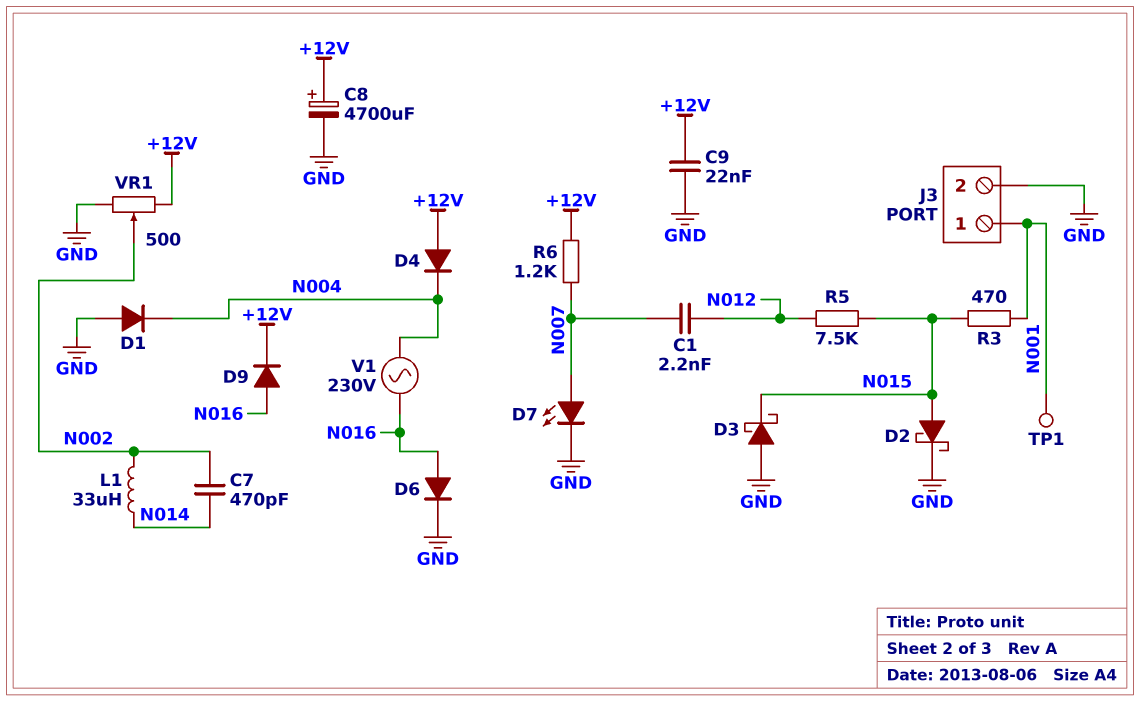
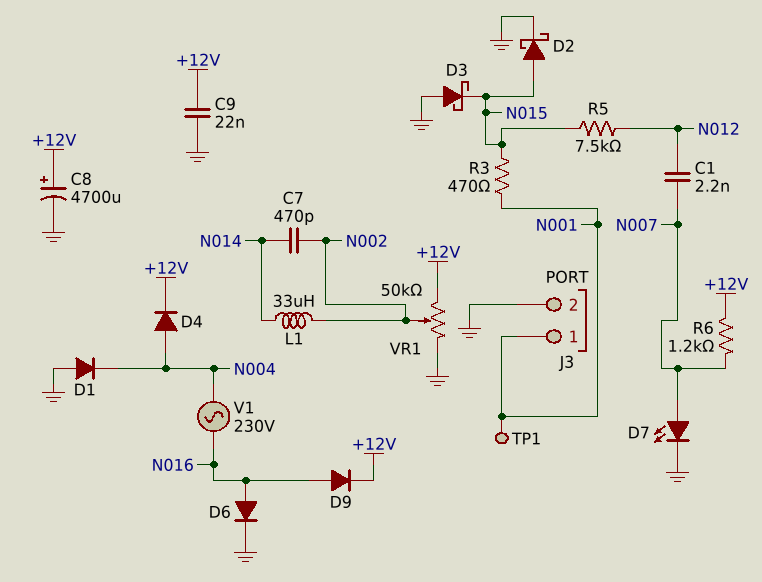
D4: diode (A +12V, K N004) -> diode (A N004, K +12V)
VR1: 500 (+12V, GND, wiper N002) -> 50k (+12V, GND, wiper N002)

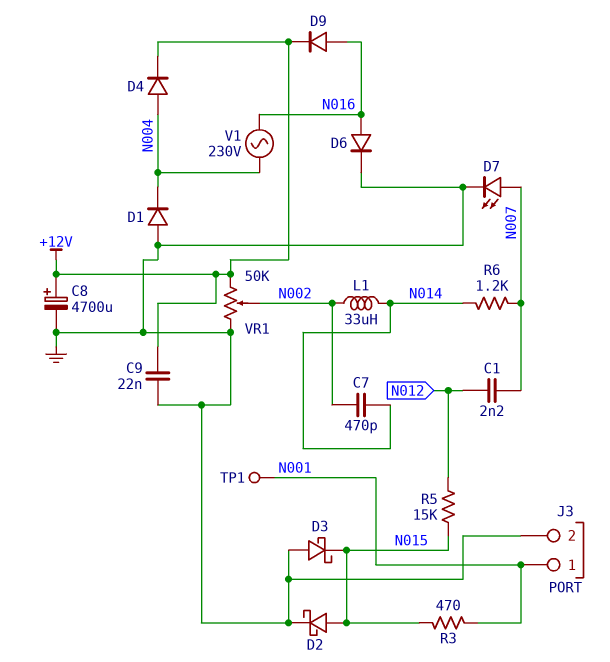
R5: 7.5k (N012, N015) -> 15k (N012, N015)
R6: 1.2k (+12V, N007) -> 1.2k (N007, N014)

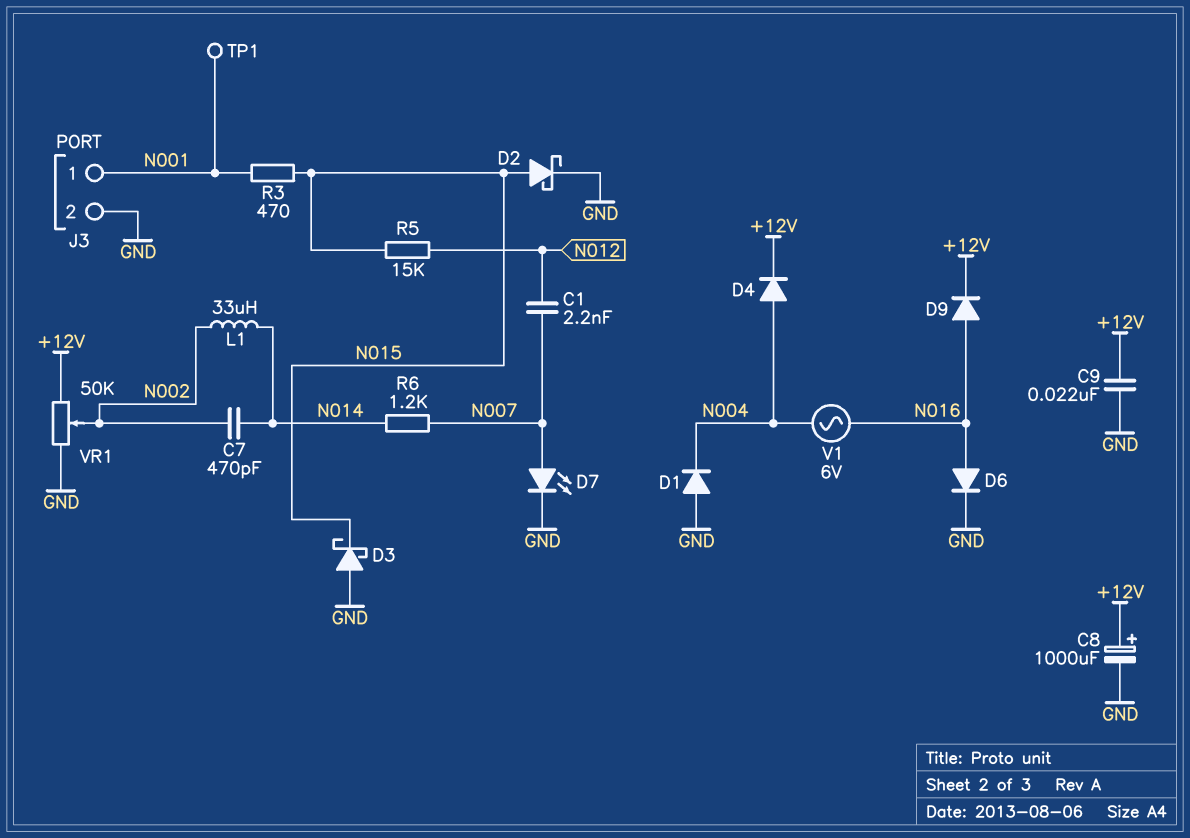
C8: 4700uF (plus +12V, minus GND) -> 1000uF (plus +12V, minus GND)
V1: AC 230V (N004, N016) -> AC 6V (N004, N016)

